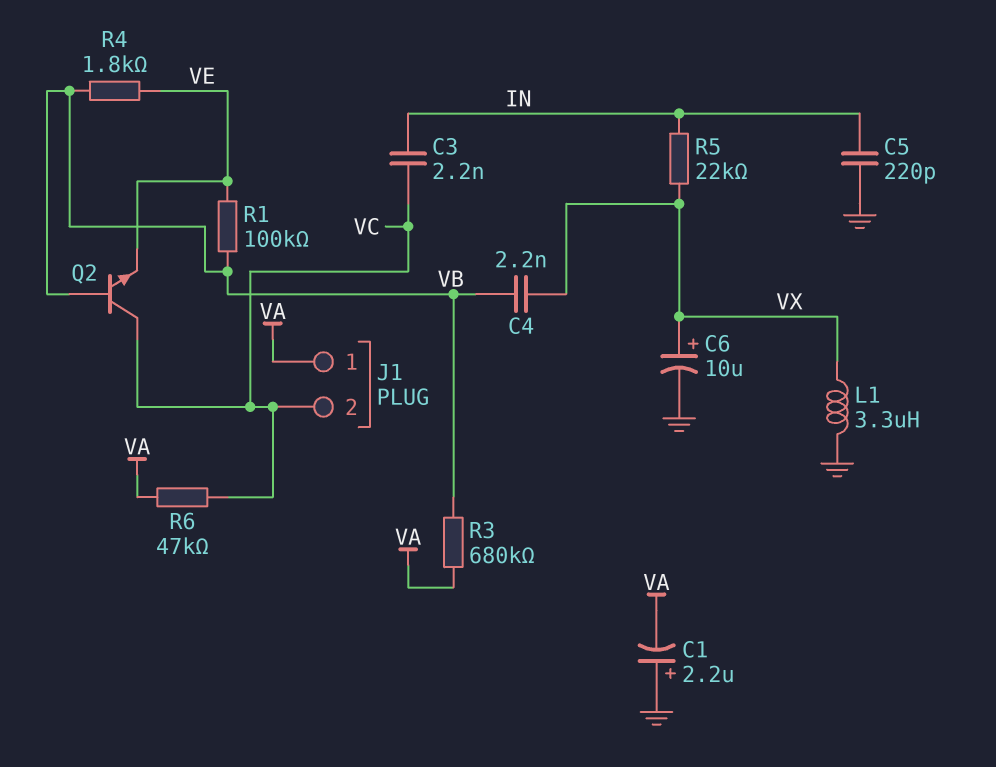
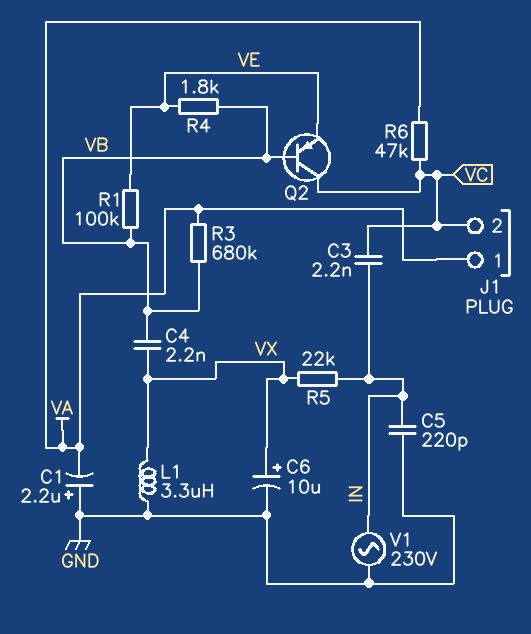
Q2: NPN (B VB, C VC, E VE) -> PNP (B VB, C VC, E VE)
V1: none -> AC 230V (GND, IN)

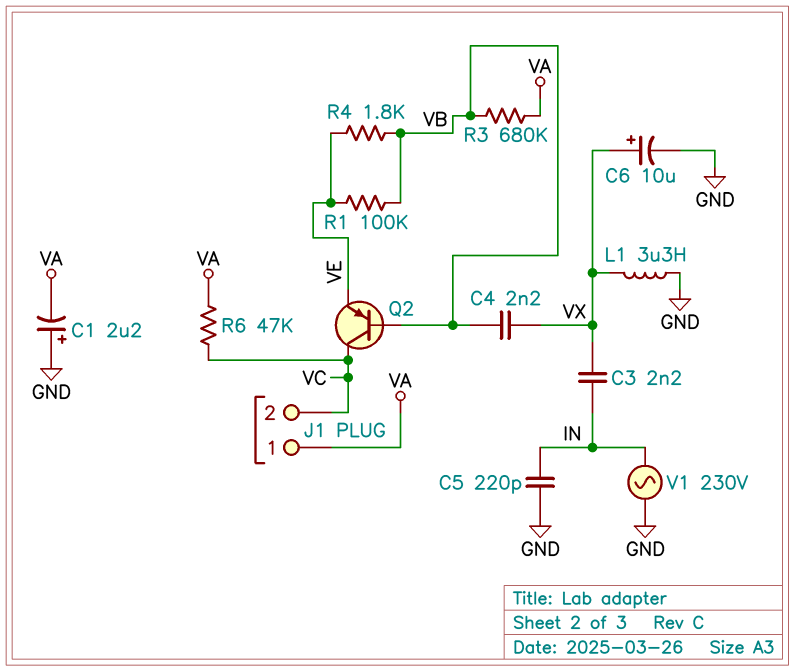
C3: 2.2nF (IN, VC) -> 2.2nF (IN, VX)
R5: 22k (IN, VX) -> none

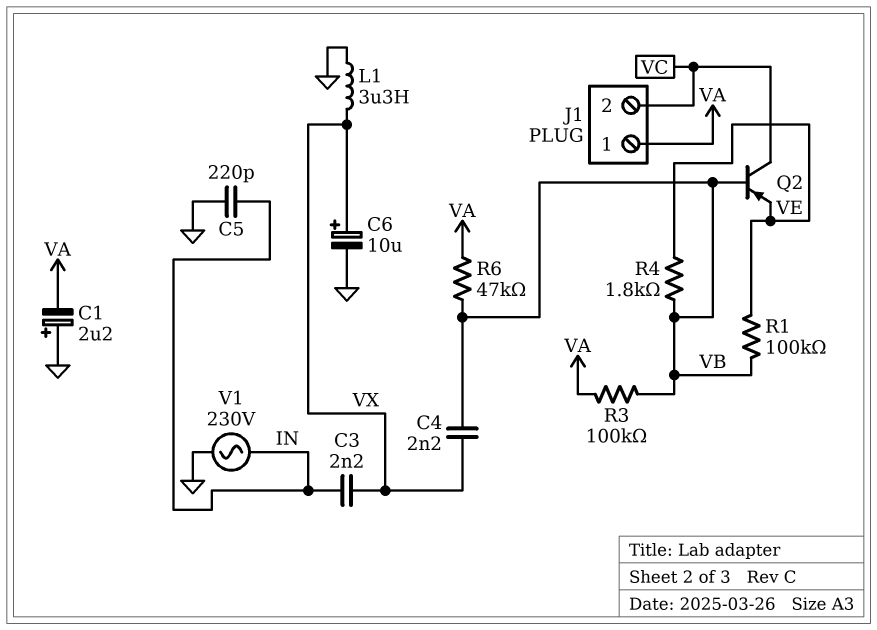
R3: 680k (VA, VB) -> 100k (VA, VB)
R6: 47k (VA, VC) -> 47k (VA, VB)

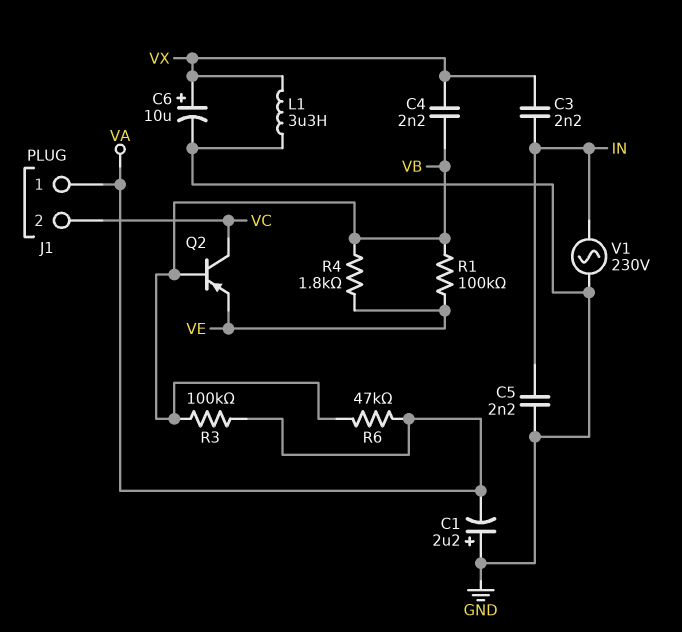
C5: 220pF (GND, IN) -> 2.2nF (GND, IN)

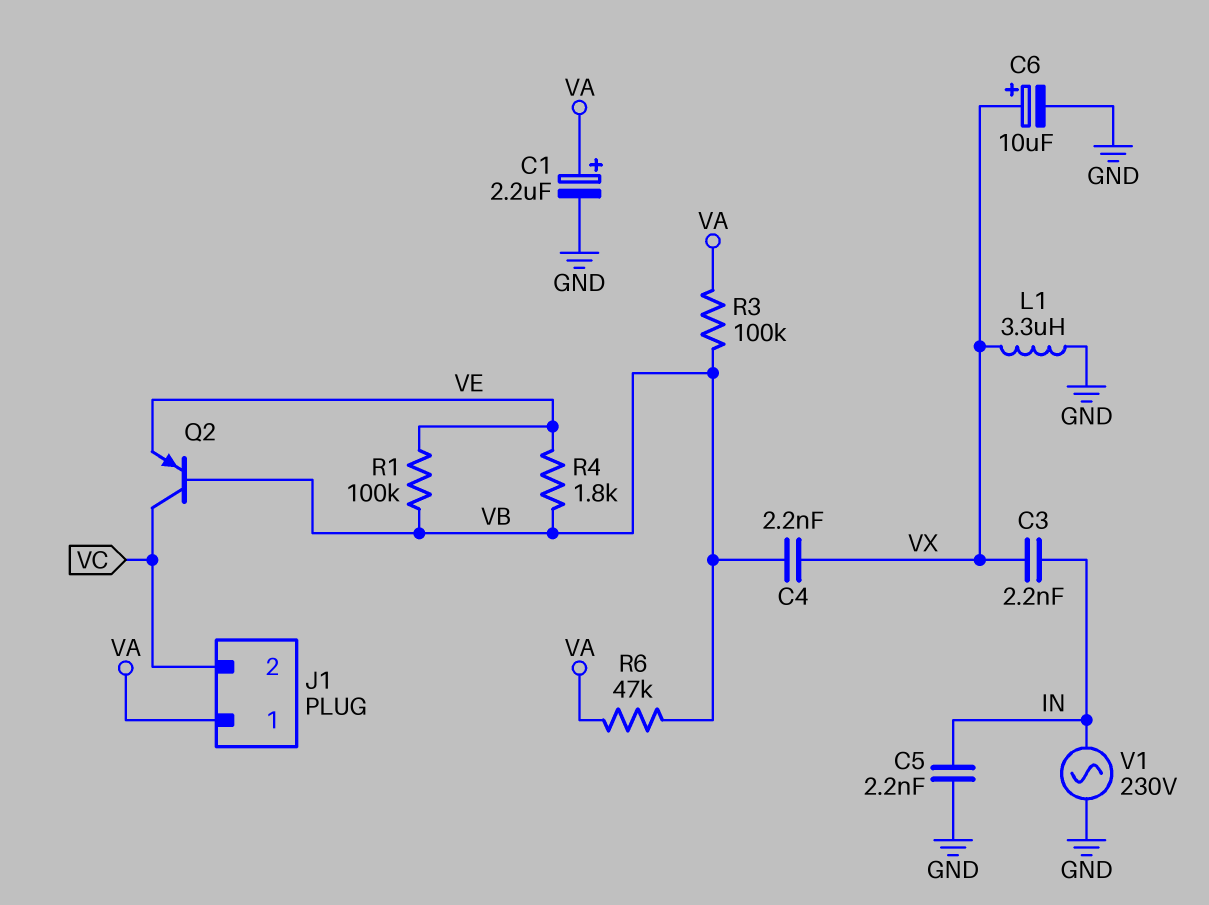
C1: 2.2uF (plus GND, minus VA) -> 2.2uF (plus VA, minus GND)

